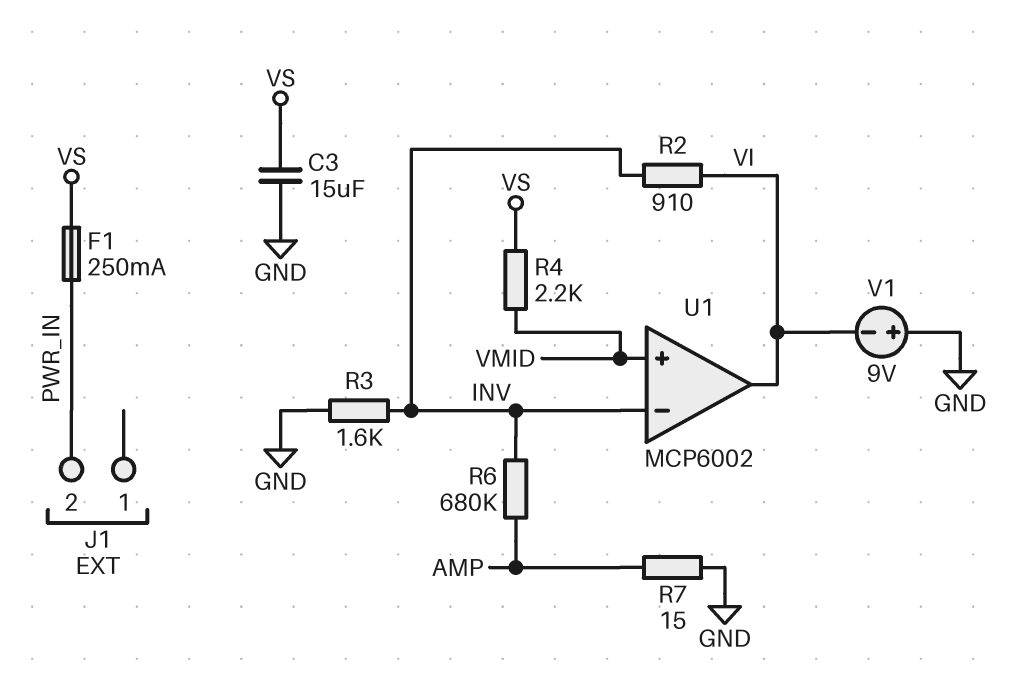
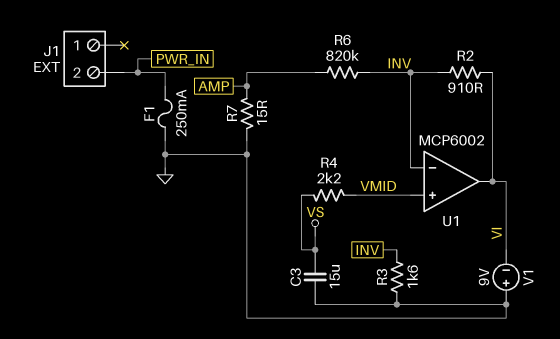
F1: 250mA (PWR_IN, VS) -> 250mA (GND, PWR_IN)
R6: 680k (AMP, INV) -> 820k (AMP, INV)

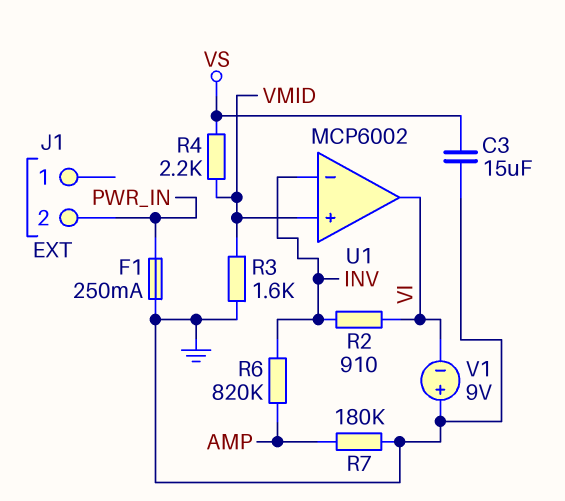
R3: 1.6k (GND, INV) -> 1.6k (GND, VMID)
R7: 15 (AMP, GND) -> 180k (AMP, GND)

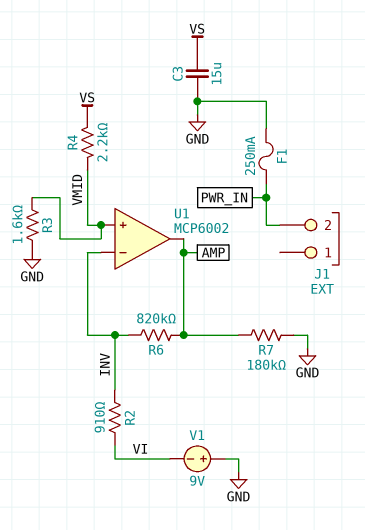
U1 pin out: VI -> AMP

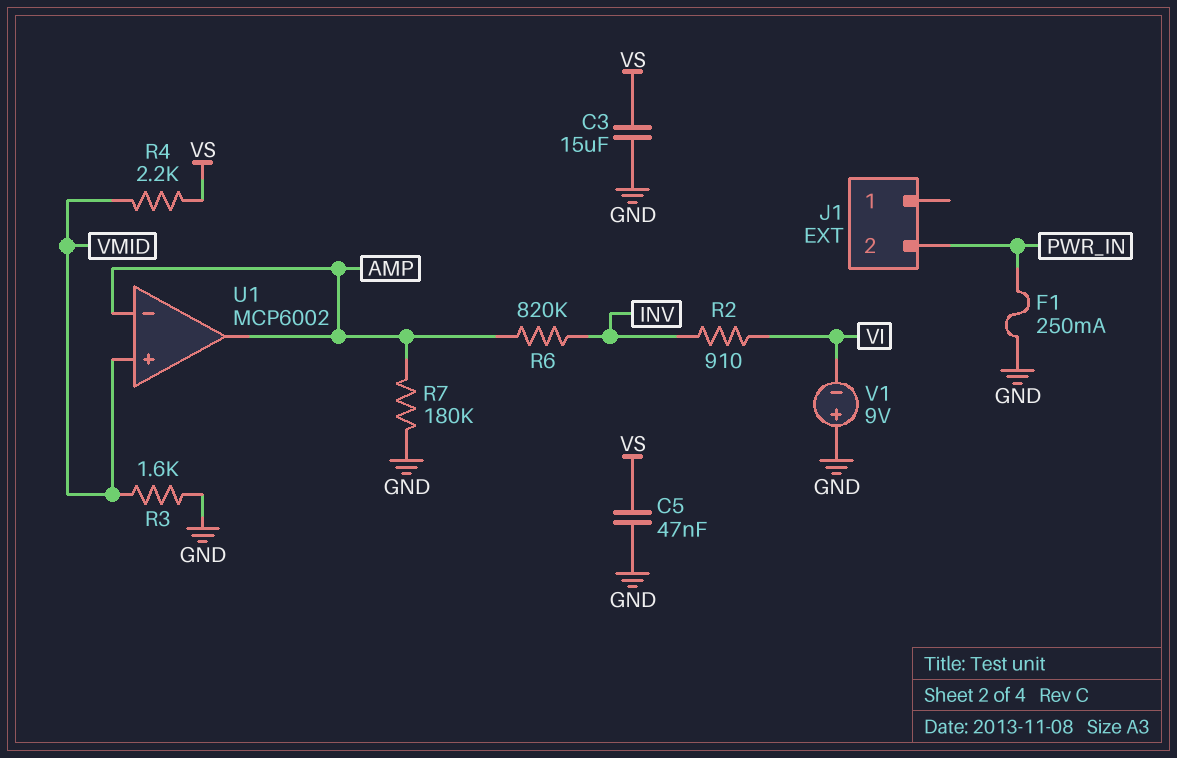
C5: none -> 47nF (GND, VS)
U1 pin in-: INV -> AMP

